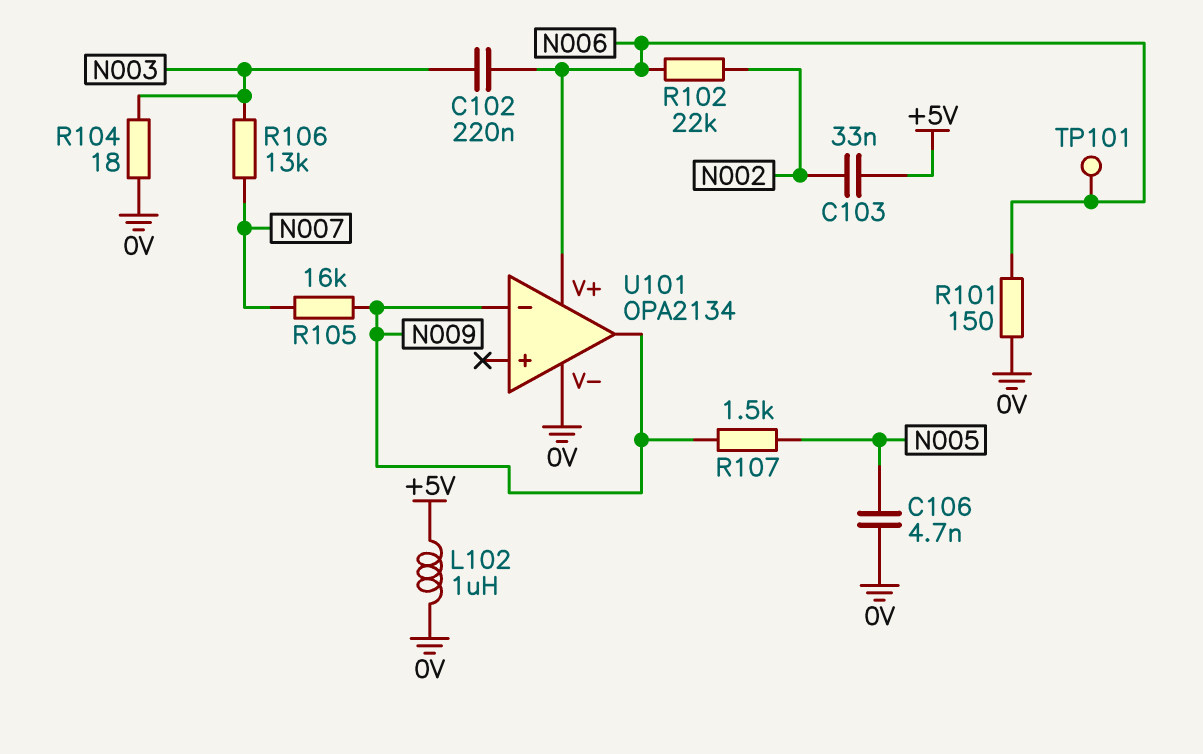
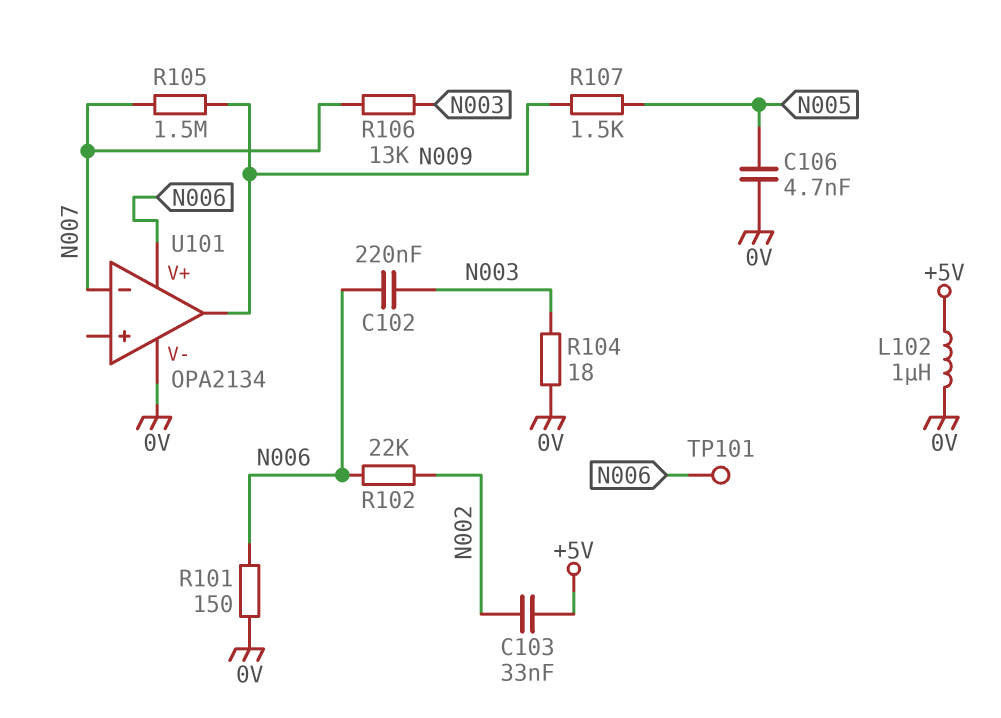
R105: 16k (N007, N009) -> 1.5M (N007, N009)
U101 pin in-: N009 -> N007

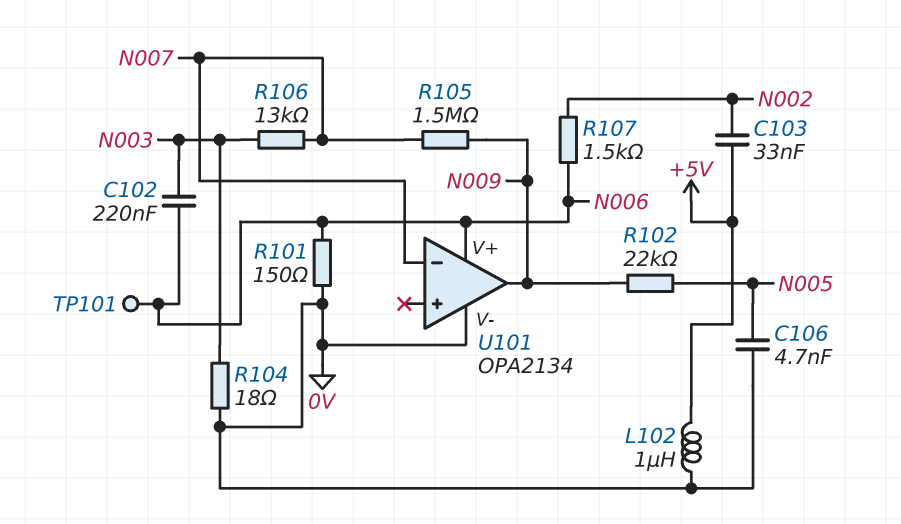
R102: 22k (N002, N006) -> 22k (N005, N009)
R107: 1.5k (N005, N009) -> 1.5k (N002, N006)

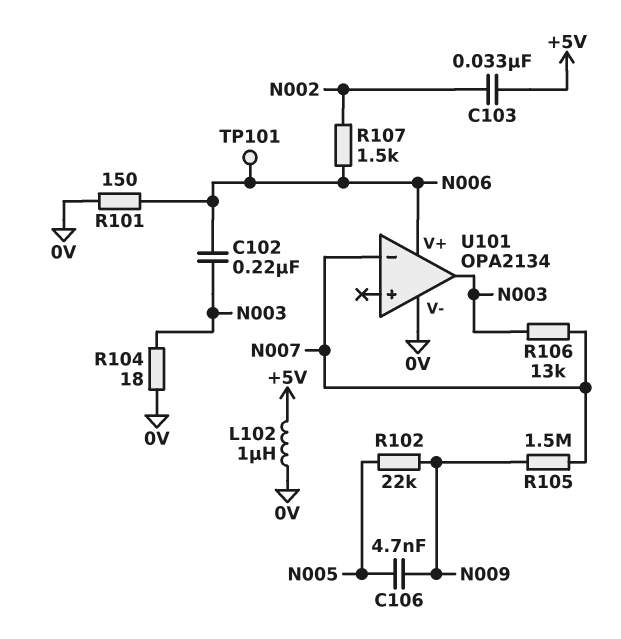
C106: 4.7nF (0V, N005) -> 4.7nF (N005, N009)
U101 pin out: N009 -> N003

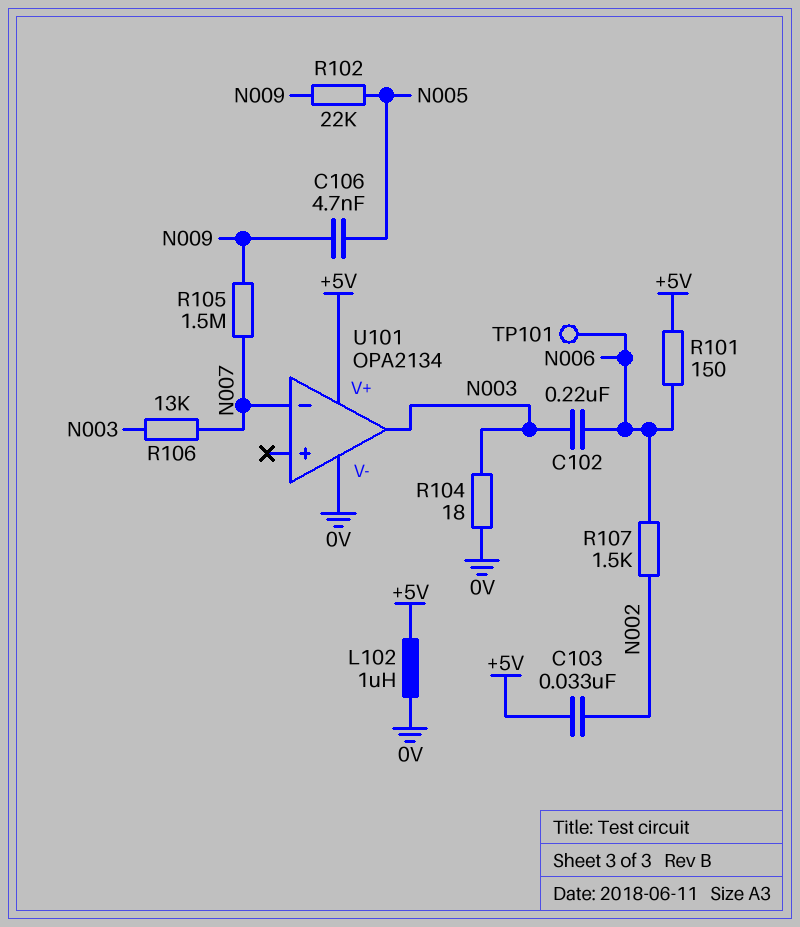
R101: 150 (0V, N006) -> 150 (+5V, N006)
U101 pin V+: N006 -> +5V

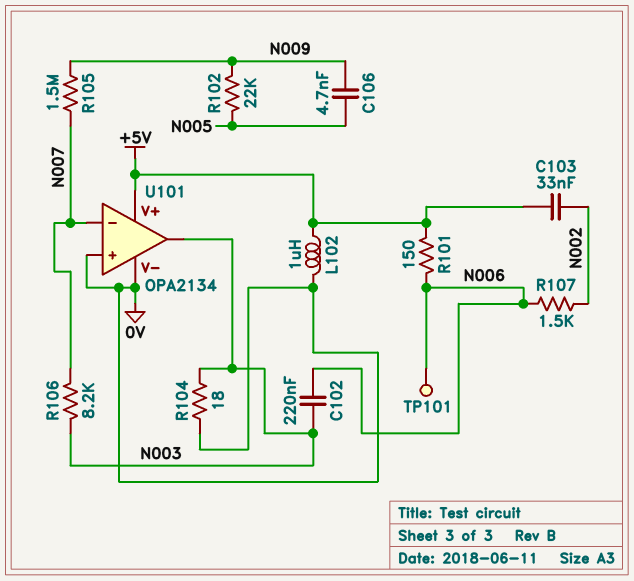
R106: 13k (N003, N007) -> 8.2k (N003, N007)
U101 pin in+: none -> 0V

